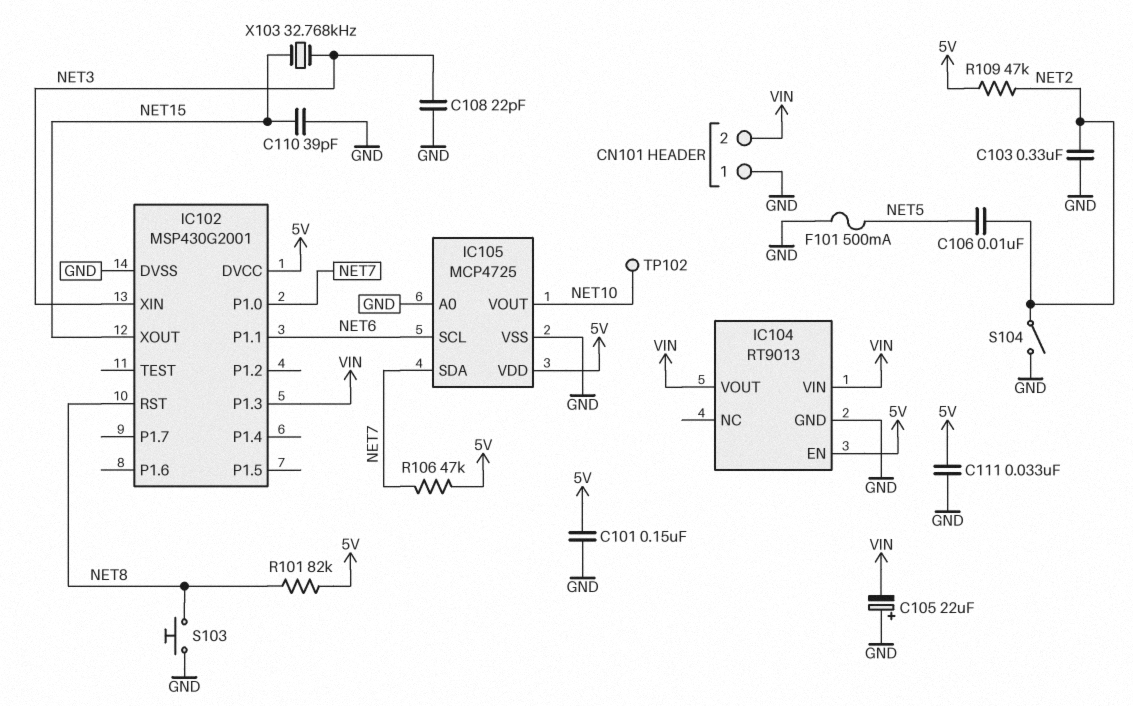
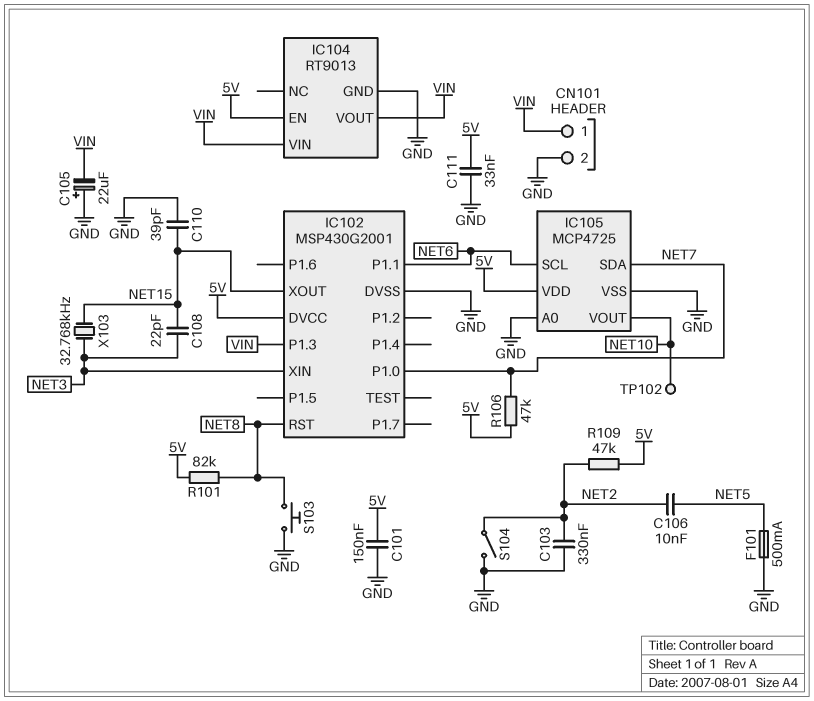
C108: 22pF (GND, NET3) -> 22pF (NET3, NET15)
CN101 pin 1: GND -> VIN
CN101 pin 2: VIN -> GND

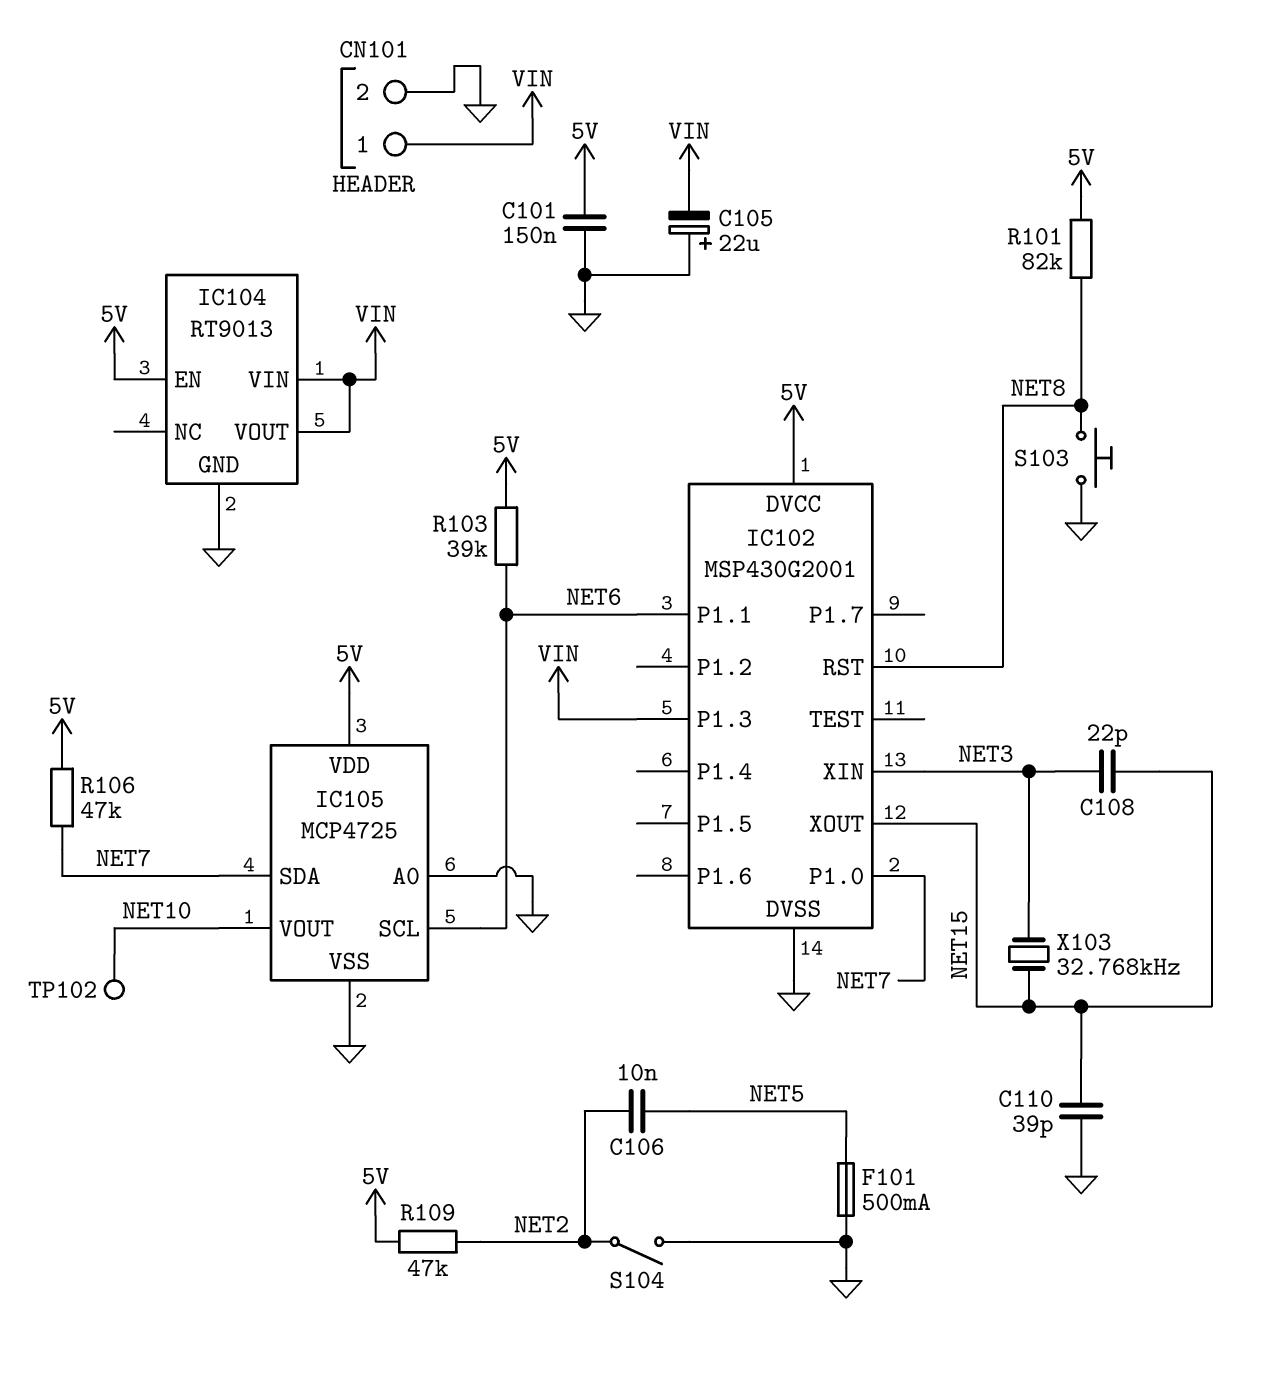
C103: 330nF (GND, NET2) -> none
C111: 33nF (5V, GND) -> none
R103: none -> 39k (5V, NET6)

